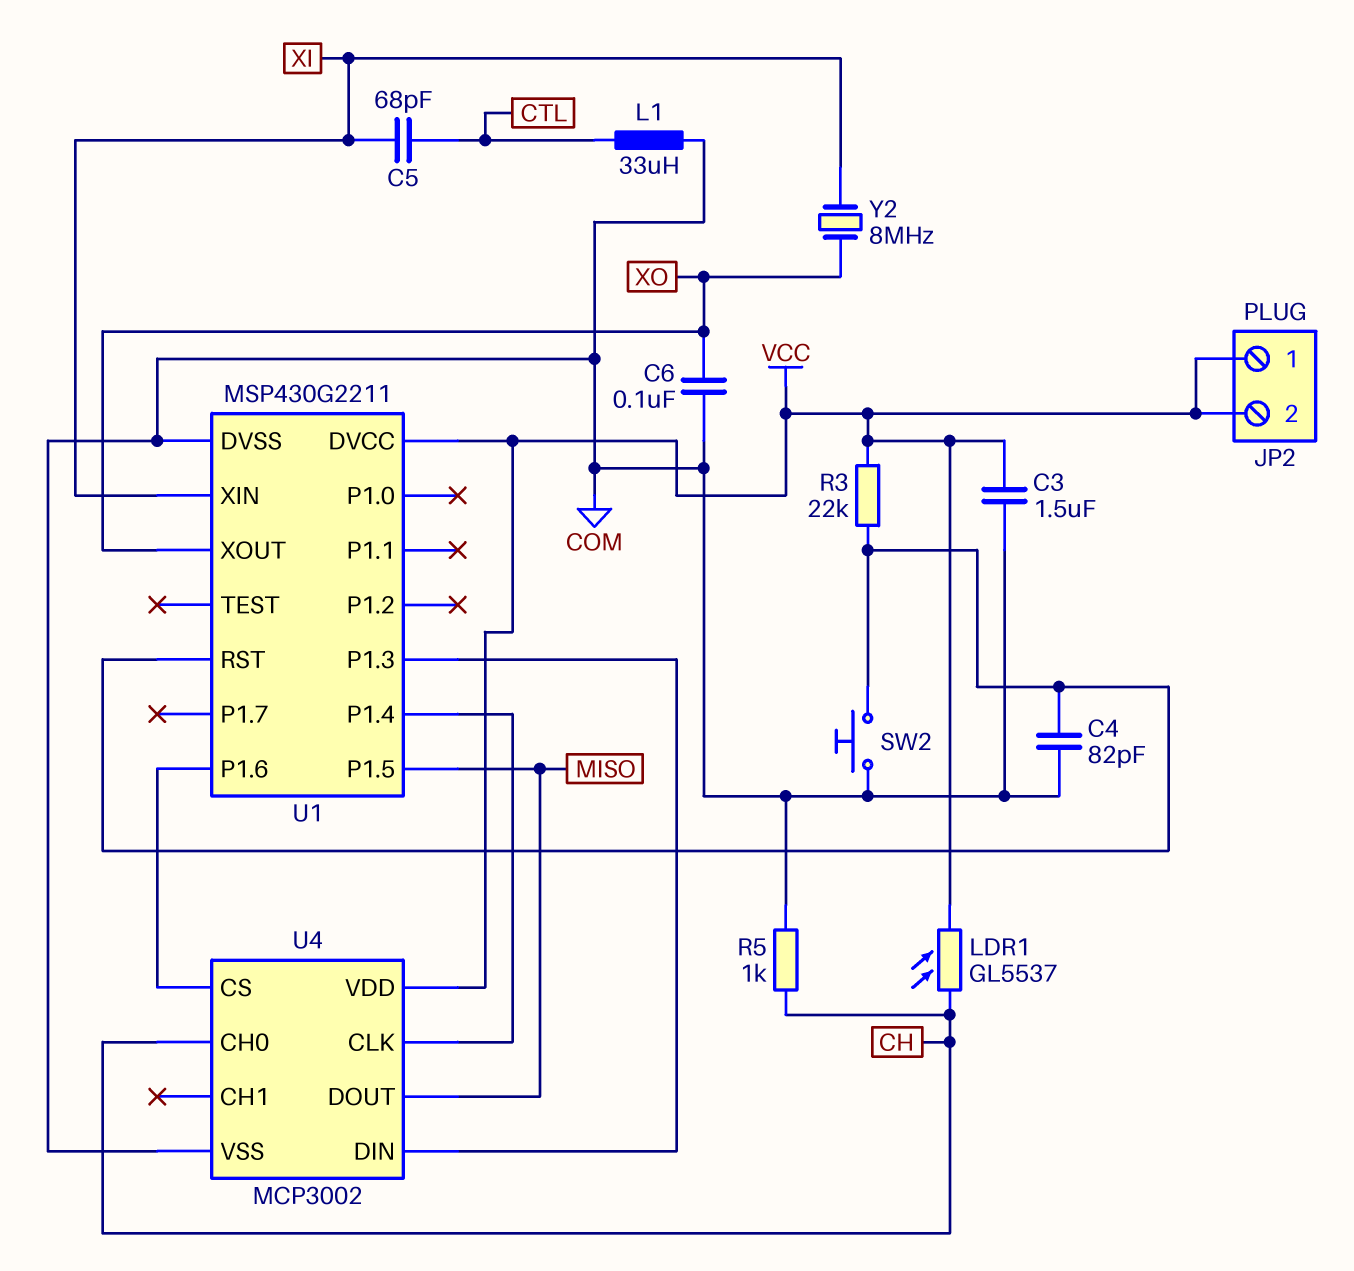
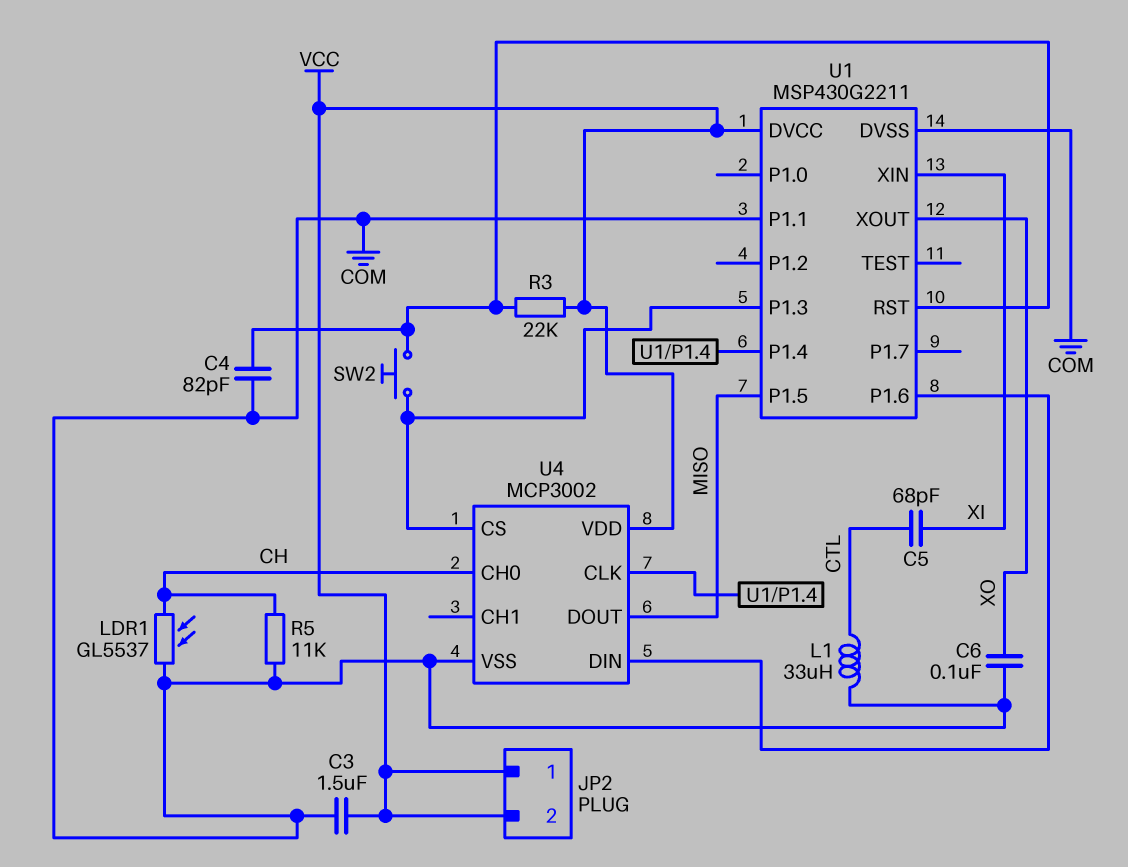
LDR1: GL5537 (CH, VCC) -> GL5537 (CH, COM)
R5: 1k (CH, COM) -> 11k (CH, COM)
SW2: button (COM, U1/RST) -> button (U1/P1.3, U1/RST)
U1 pin P1.1: none -> COM
U4 pin CS: U1/P1.6 -> U1/P1.3
U4 pin DIN: U1/P1.3 -> U1/P1.6
Y2: 8MHz (XI, XO) -> none

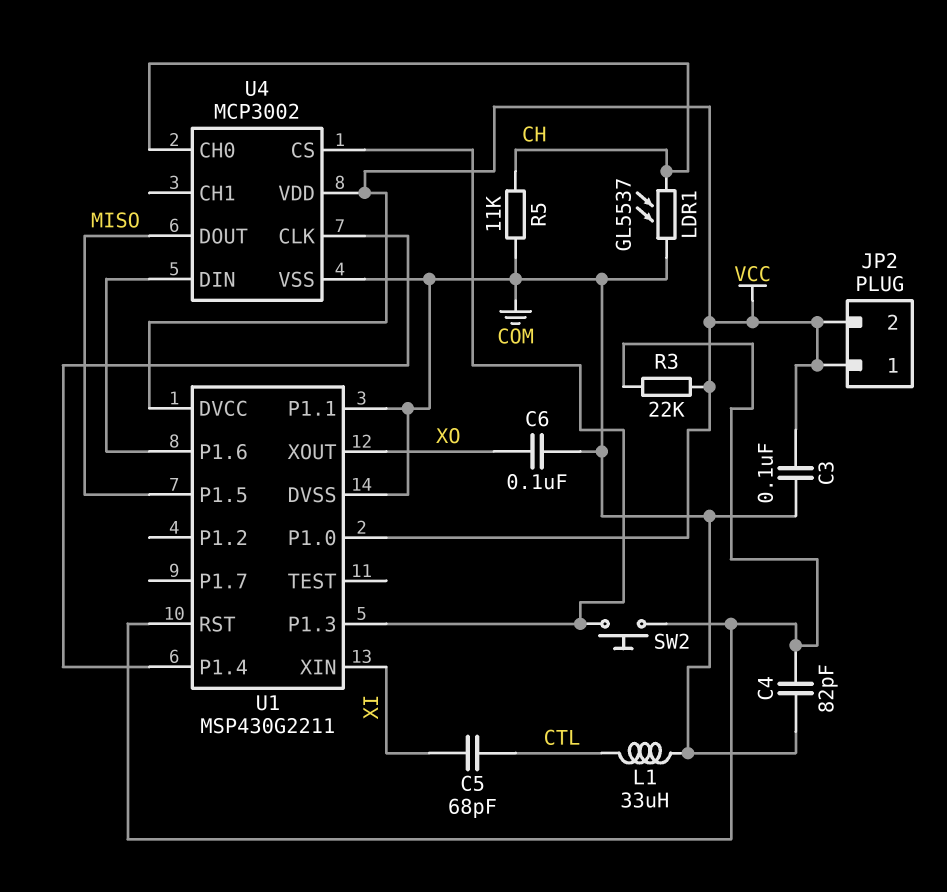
C3: 1.5uF (COM, VCC) -> 100nF (COM, VCC)
U1 pin P1.0: none -> VCC

